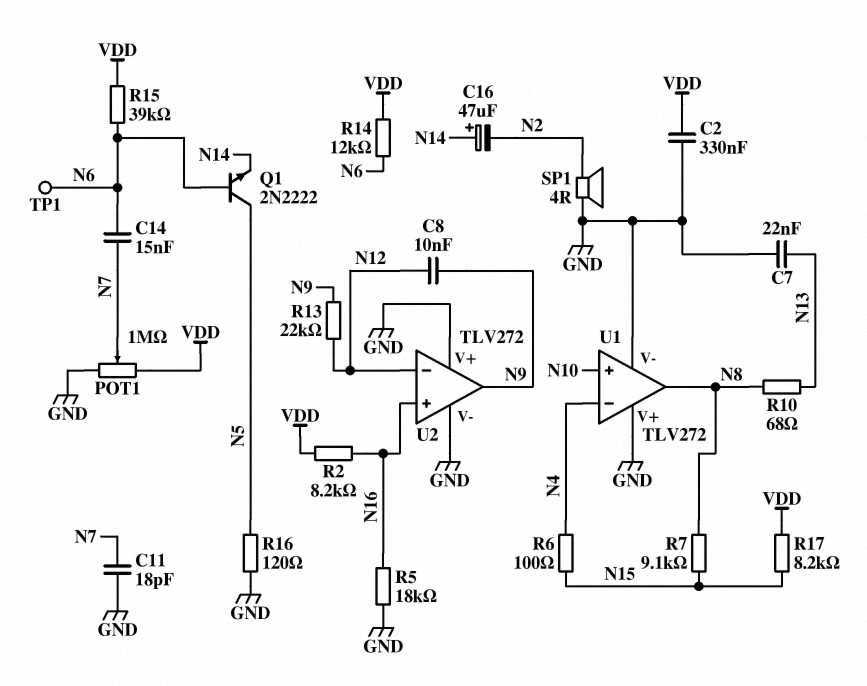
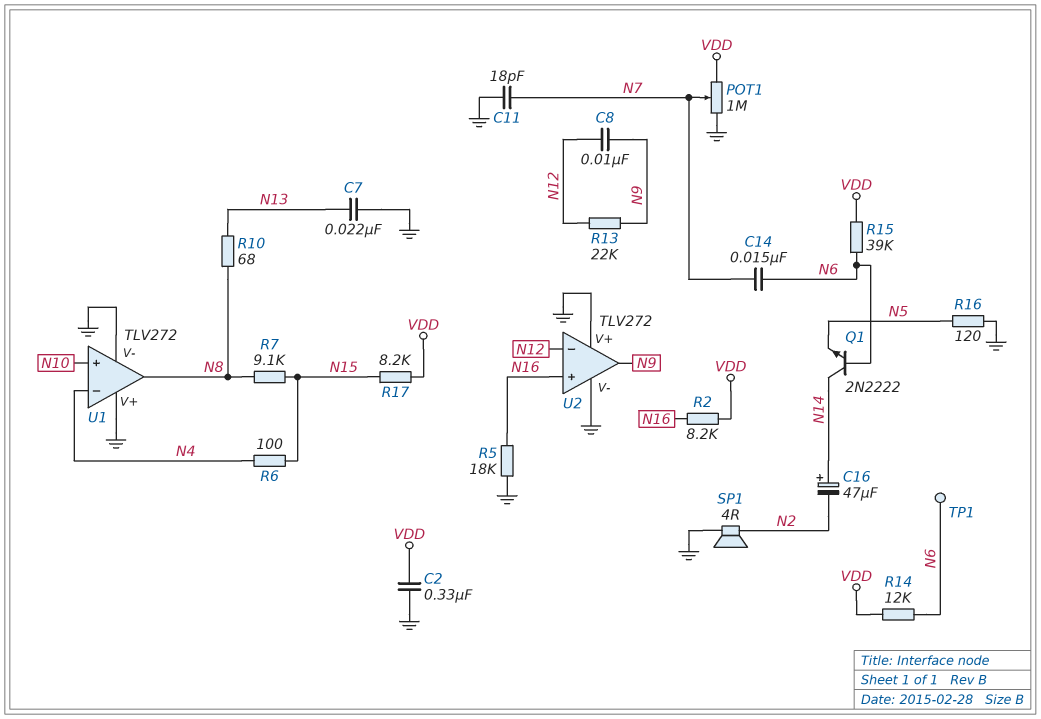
Q1: NPN 2N2222 (B N6, C N5, E N14) -> NPN 2N2222 (B N6, C N14, E N5)

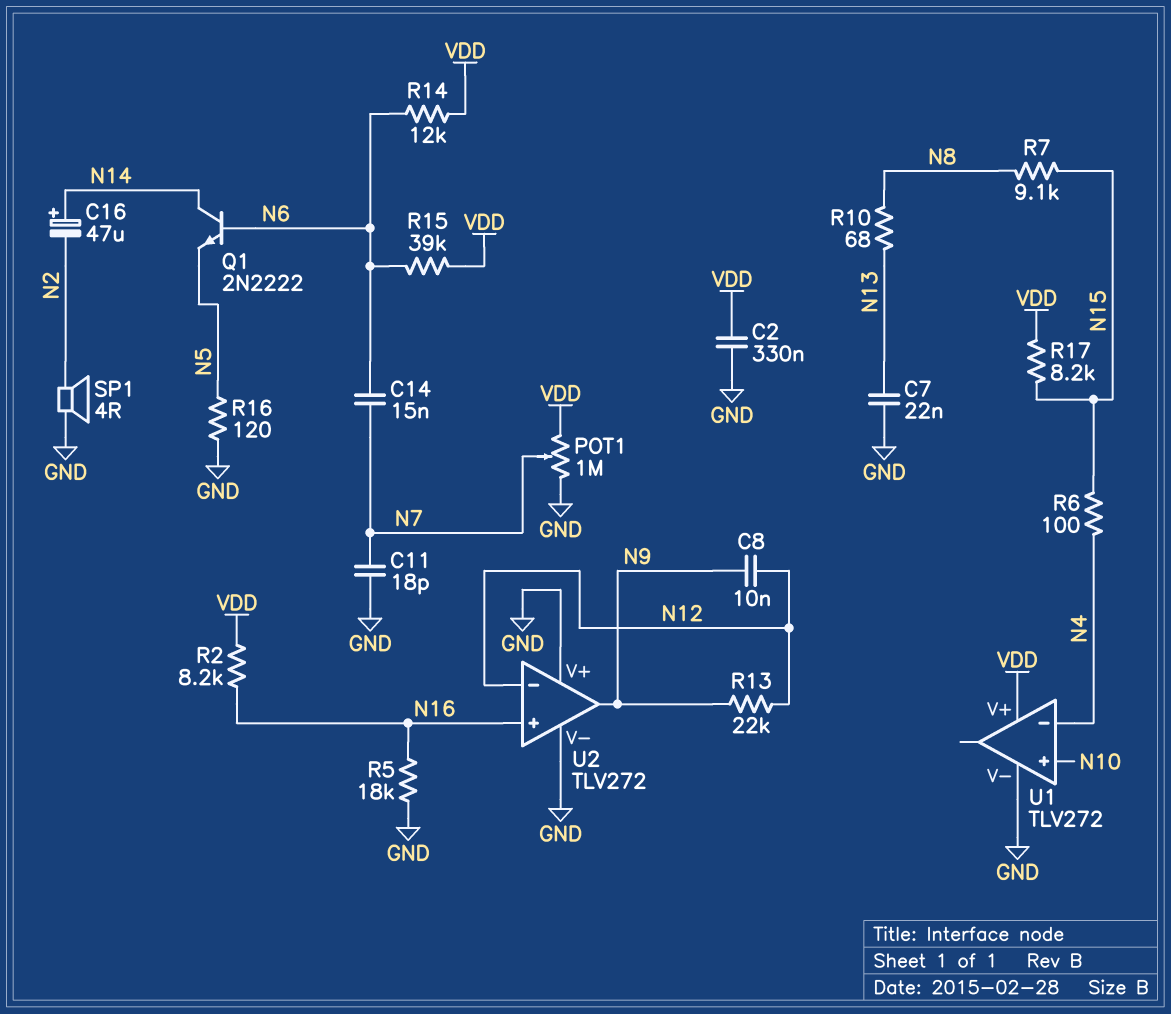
TP1: test point (N6) -> none
U1 pin V+: GND -> VDD
U1 pin out: N8 -> none

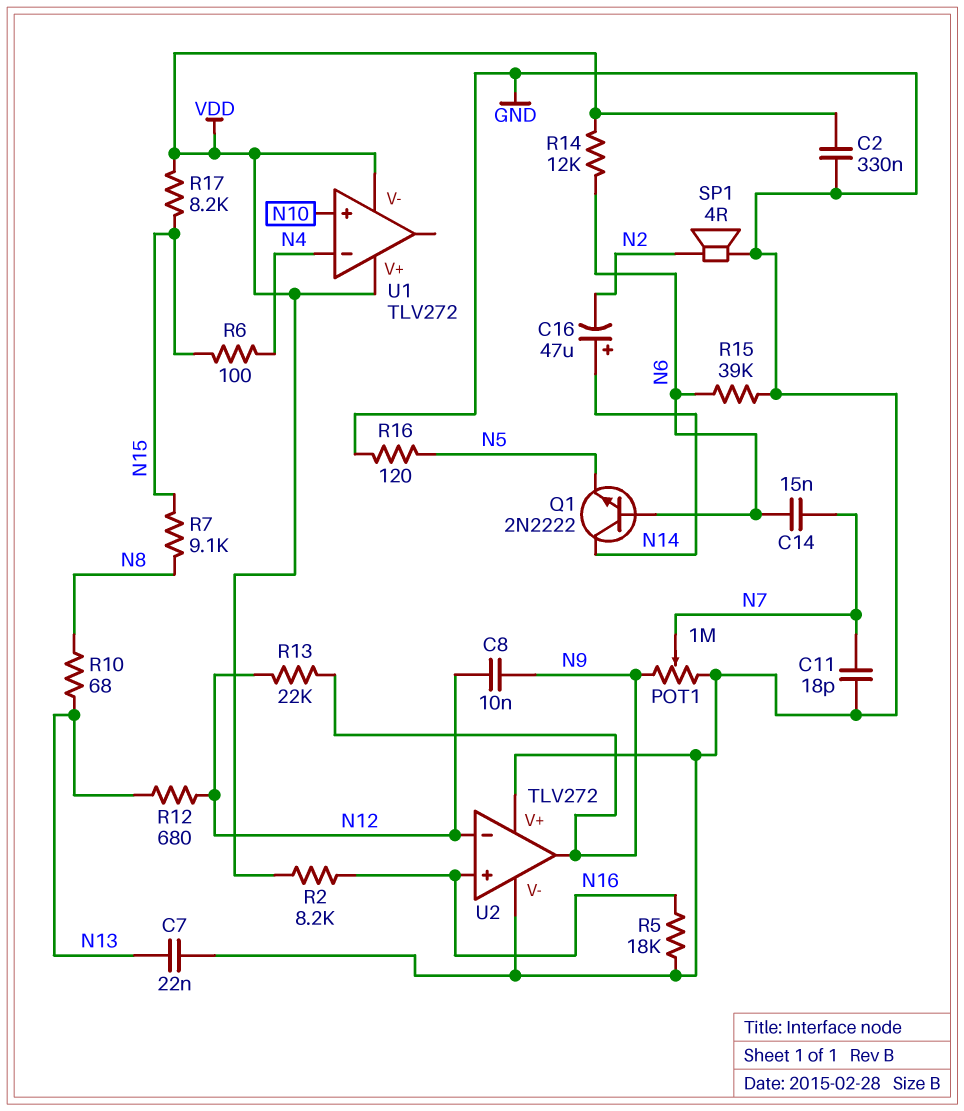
POT1: 1M (GND, VDD, wiper N7) -> 1M (GND, N9, wiper N7)
R12: none -> 680 (N12, N13)
R15: 39k (N6, VDD) -> 39k (GND, N6)
U1 pin V-: GND -> VDD

